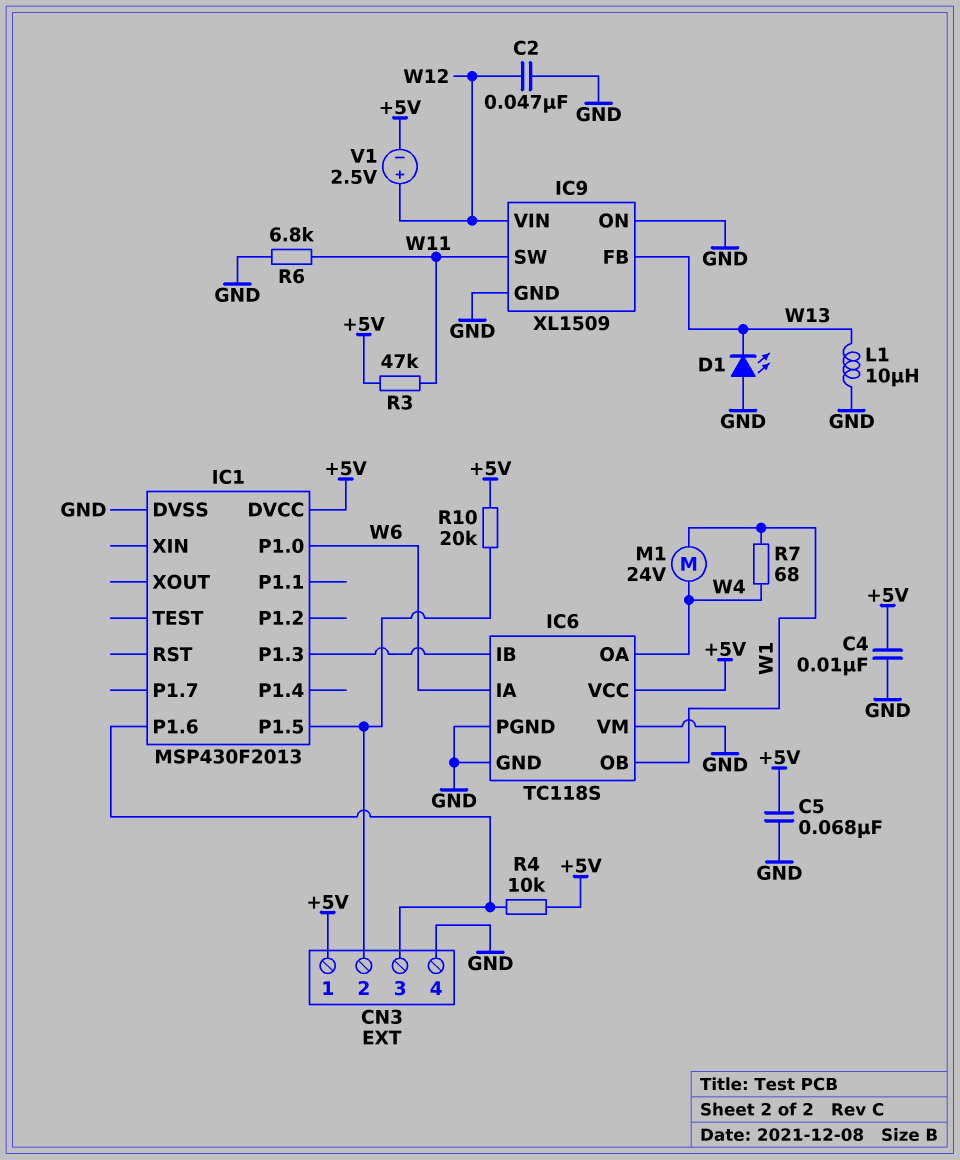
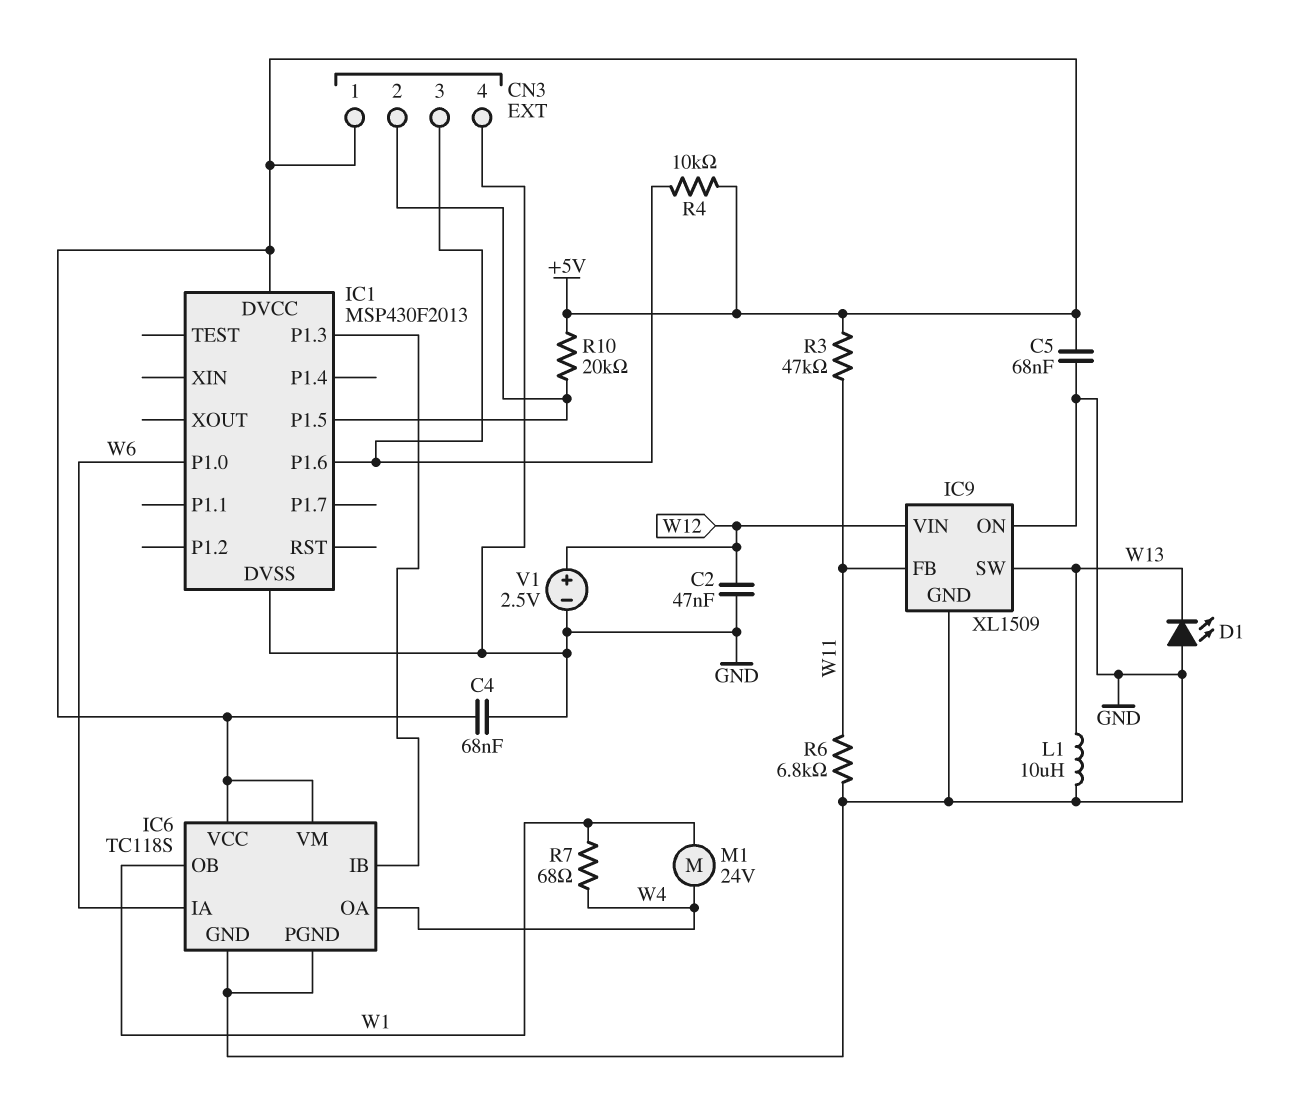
C4: 10nF (+5V, GND) -> 68nF (+5V, GND)
IC6 pin VM: GND -> +5V
IC9 pin FB: W13 -> W11
IC9 pin SW: W11 -> W13
V1: 2.5V (plus W12, minus +5V) -> 2.5V (plus W12, minus GND)

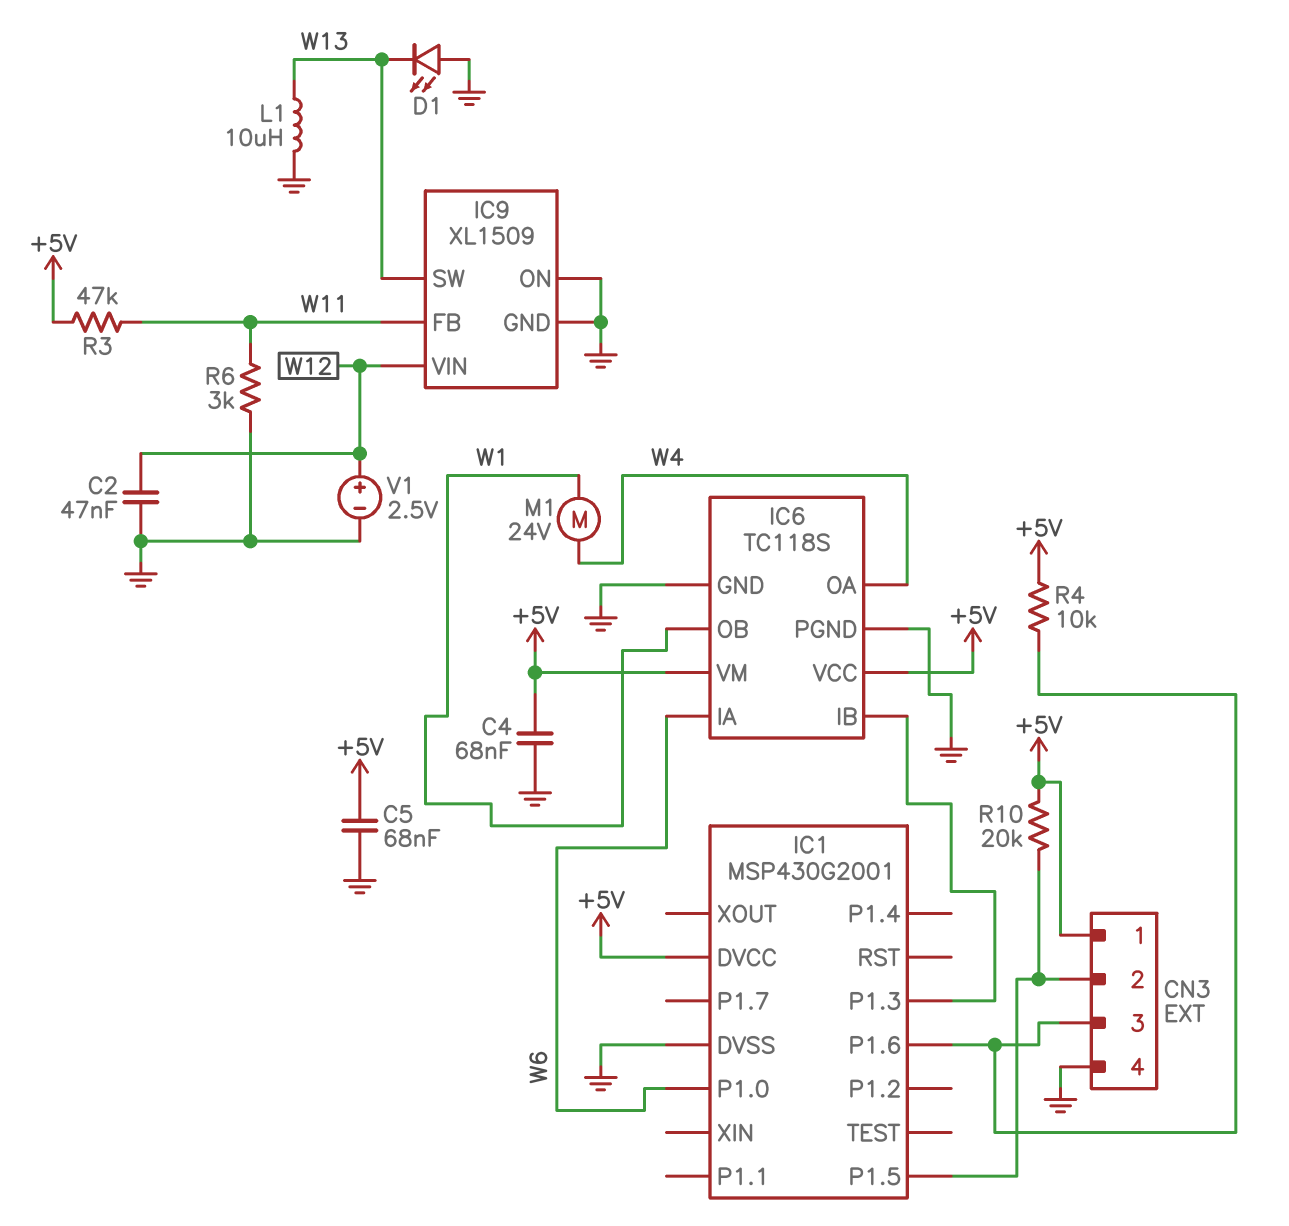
IC1: MSP430F2013 -> MSP430G2001
R6: 6.8k (GND, W11) -> 3k (GND, W11)
R7: 68 (W1, W4) -> none

